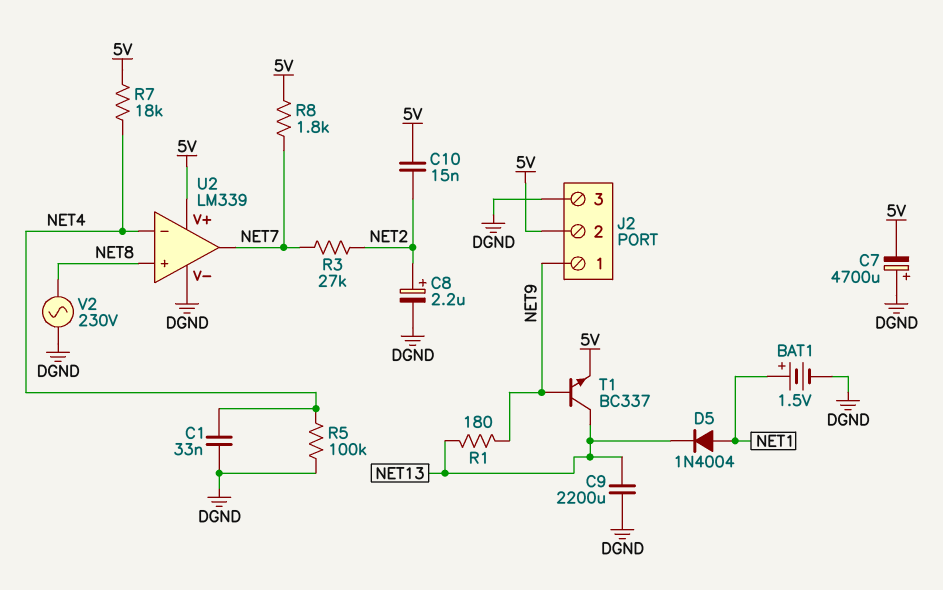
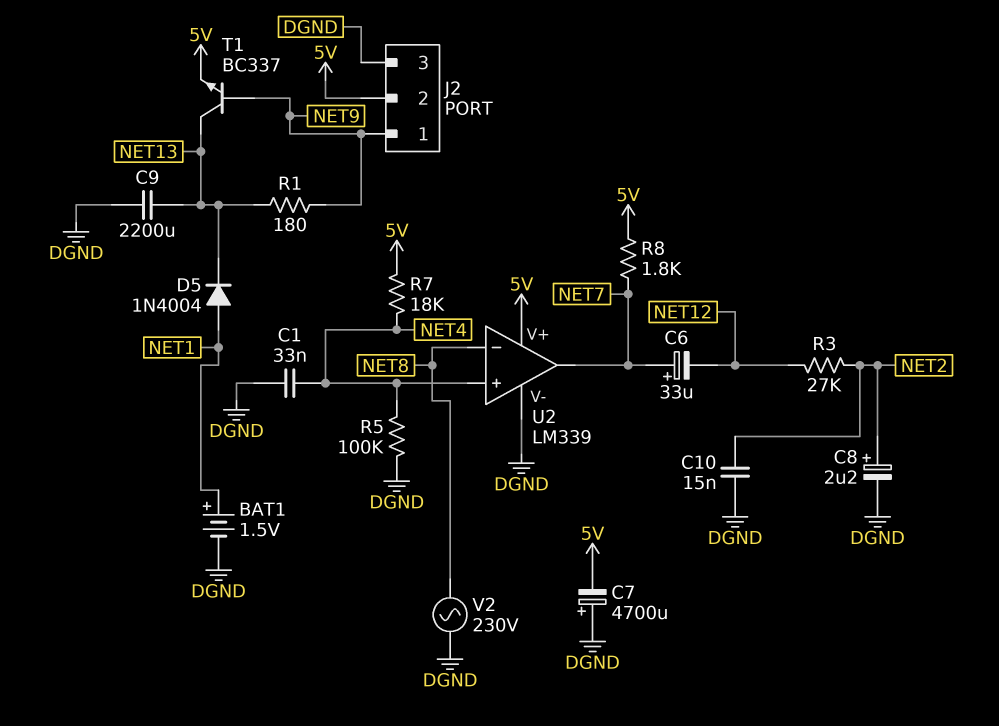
C6: none -> 33uF (plus NET7, minus NET12)
C10: 15nF (5V, NET2) -> 15nF (DGND, NET2)
R3: 27k (NET2, NET7) -> 27k (NET2, NET12)
U2 pin in+: NET8 -> NET4
U2 pin in-: NET4 -> NET8

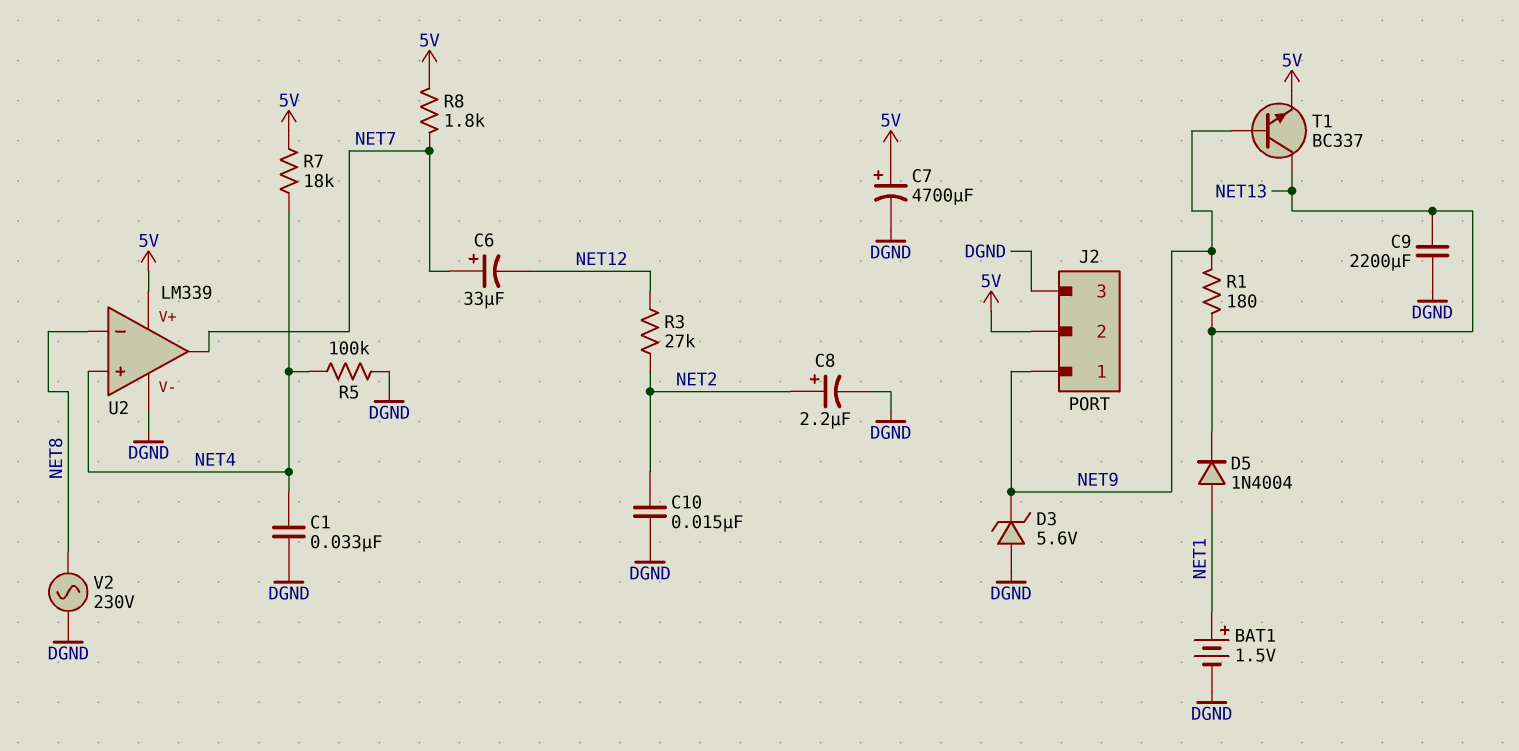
C7: 4700uF (plus DGND, minus 5V) -> 4700uF (plus 5V, minus DGND)
D3: none -> zener 5.6V (A DGND, K NET9)

